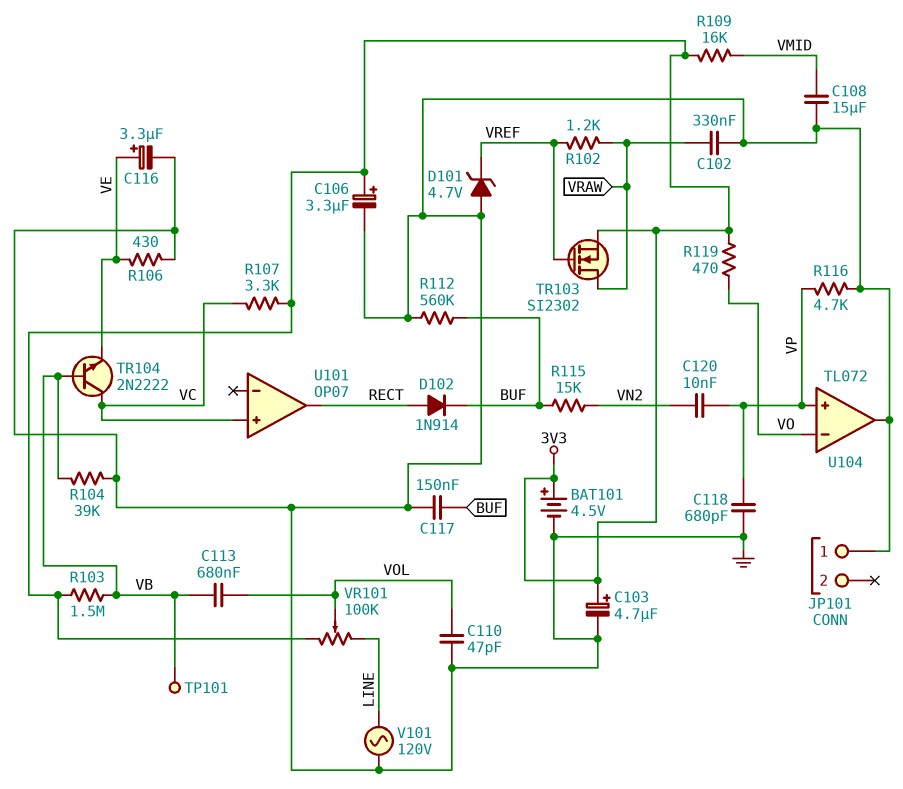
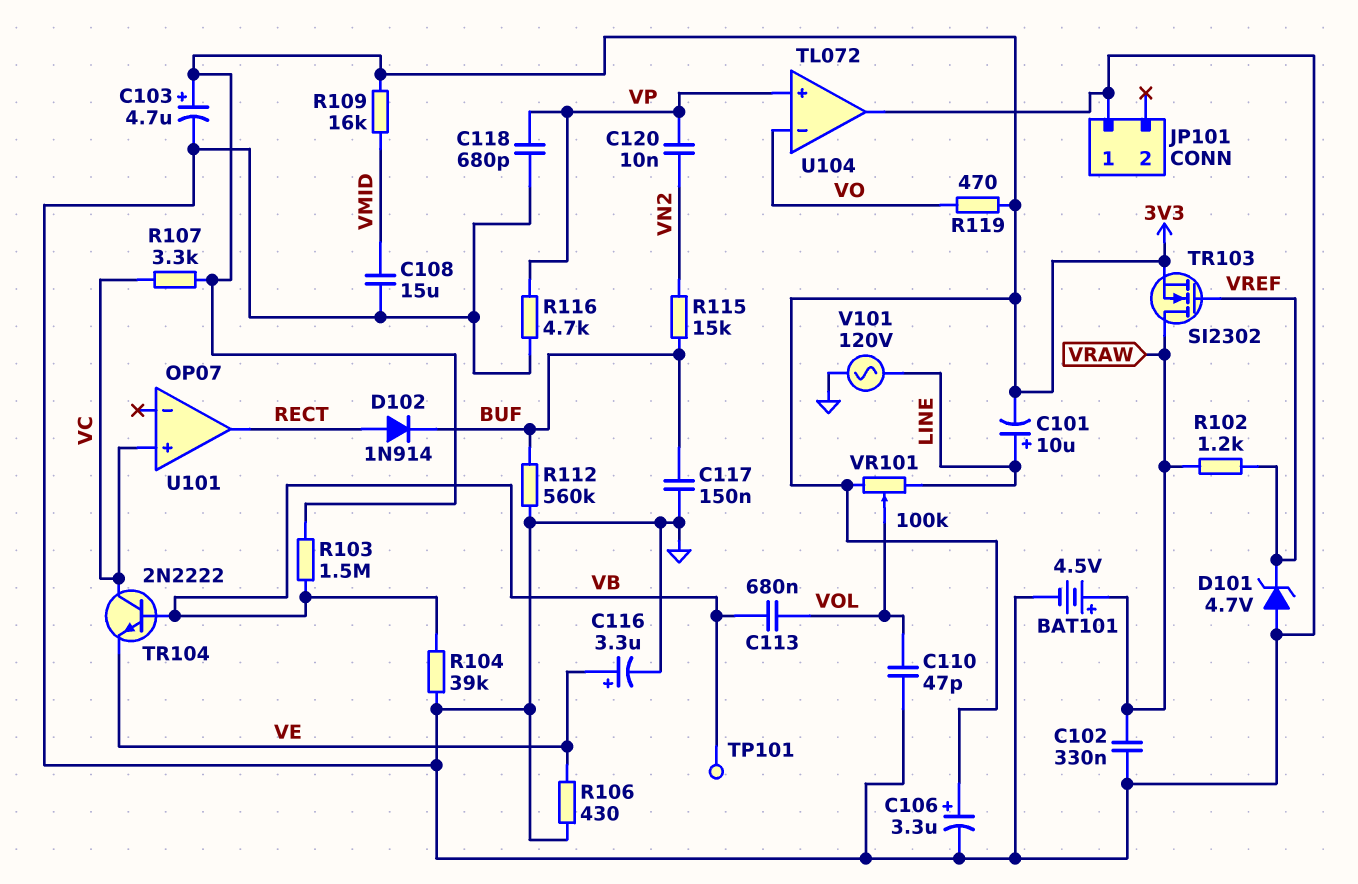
BAT101: 4.5V (plus 3V3, minus GND) -> 4.5V (plus VRAW, minus GND)
C101: none -> 10uF (plus LINE, minus 3V3)

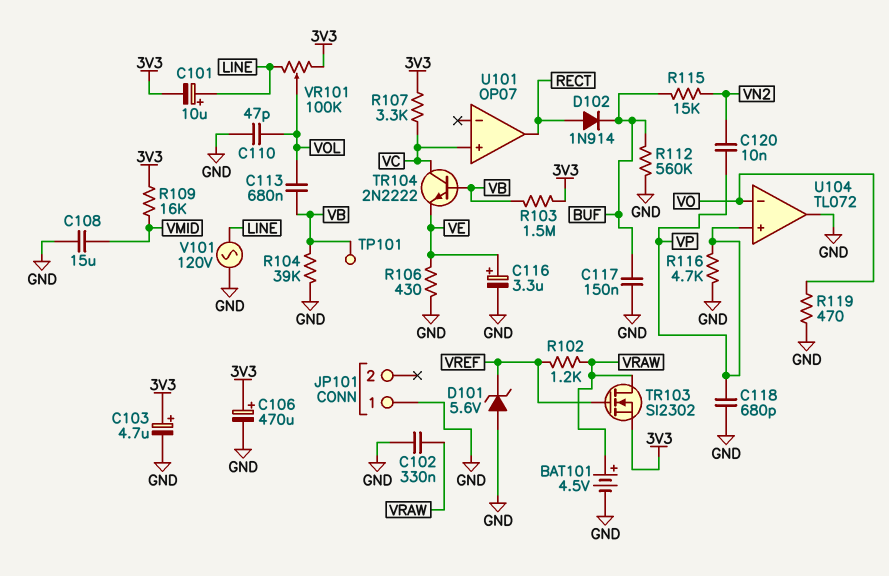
C106: 3.3uF (plus 3V3, minus GND) -> 470uF (plus 3V3, minus GND)
D101: zener 4.7V (A GND, K VREF) -> zener 5.6V (A GND, K VREF)
R119: 470 (3V3, VO) -> 470 (GND, VO)

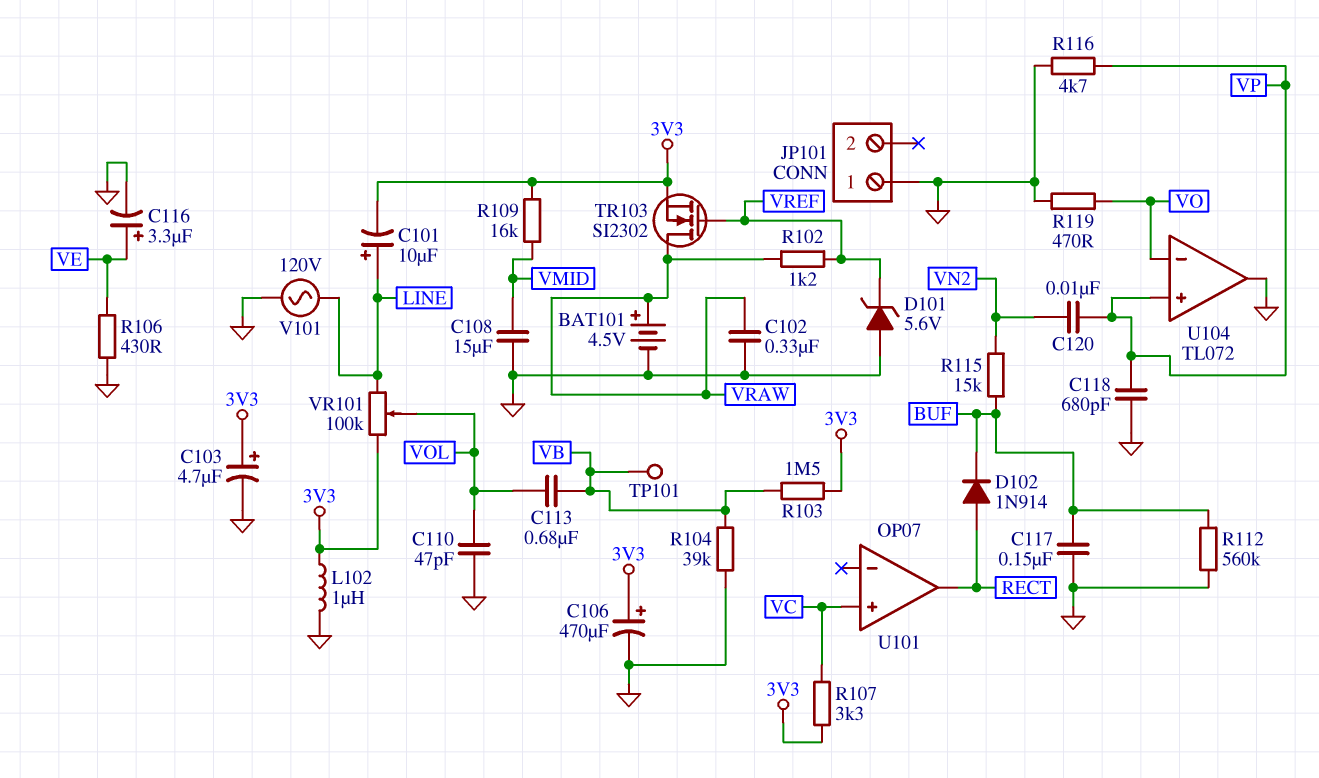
L102: none -> 1uH (3V3, GND)
TR104: NPN 2N2222 (B VB, C VC, E VE) -> none

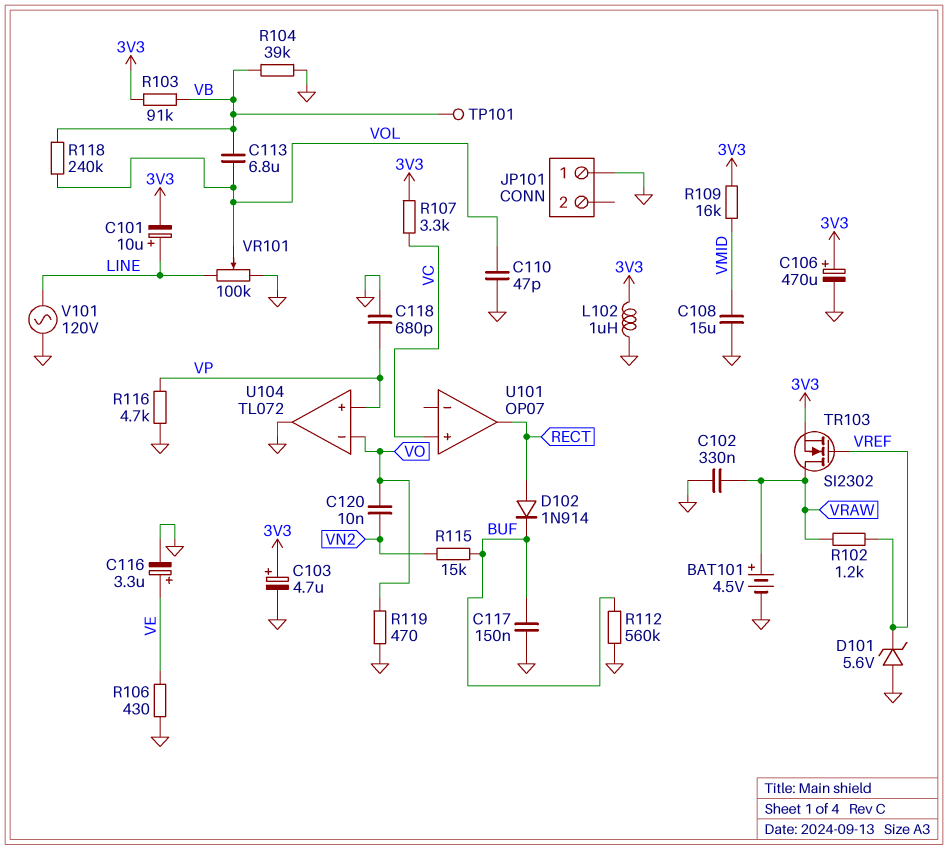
C113: 680nF (VB, VOL) -> 6.8uF (VB, VOL)
C120: 10nF (VN2, VP) -> 10nF (VN2, VO)
R103: 1.5M (3V3, VB) -> 91k (3V3, VB)
R118: none -> 240k (VB, VOL)
VR101: 100k (3V3, LINE, wiper VOL) -> 100k (GND, LINE, wiper VOL)

